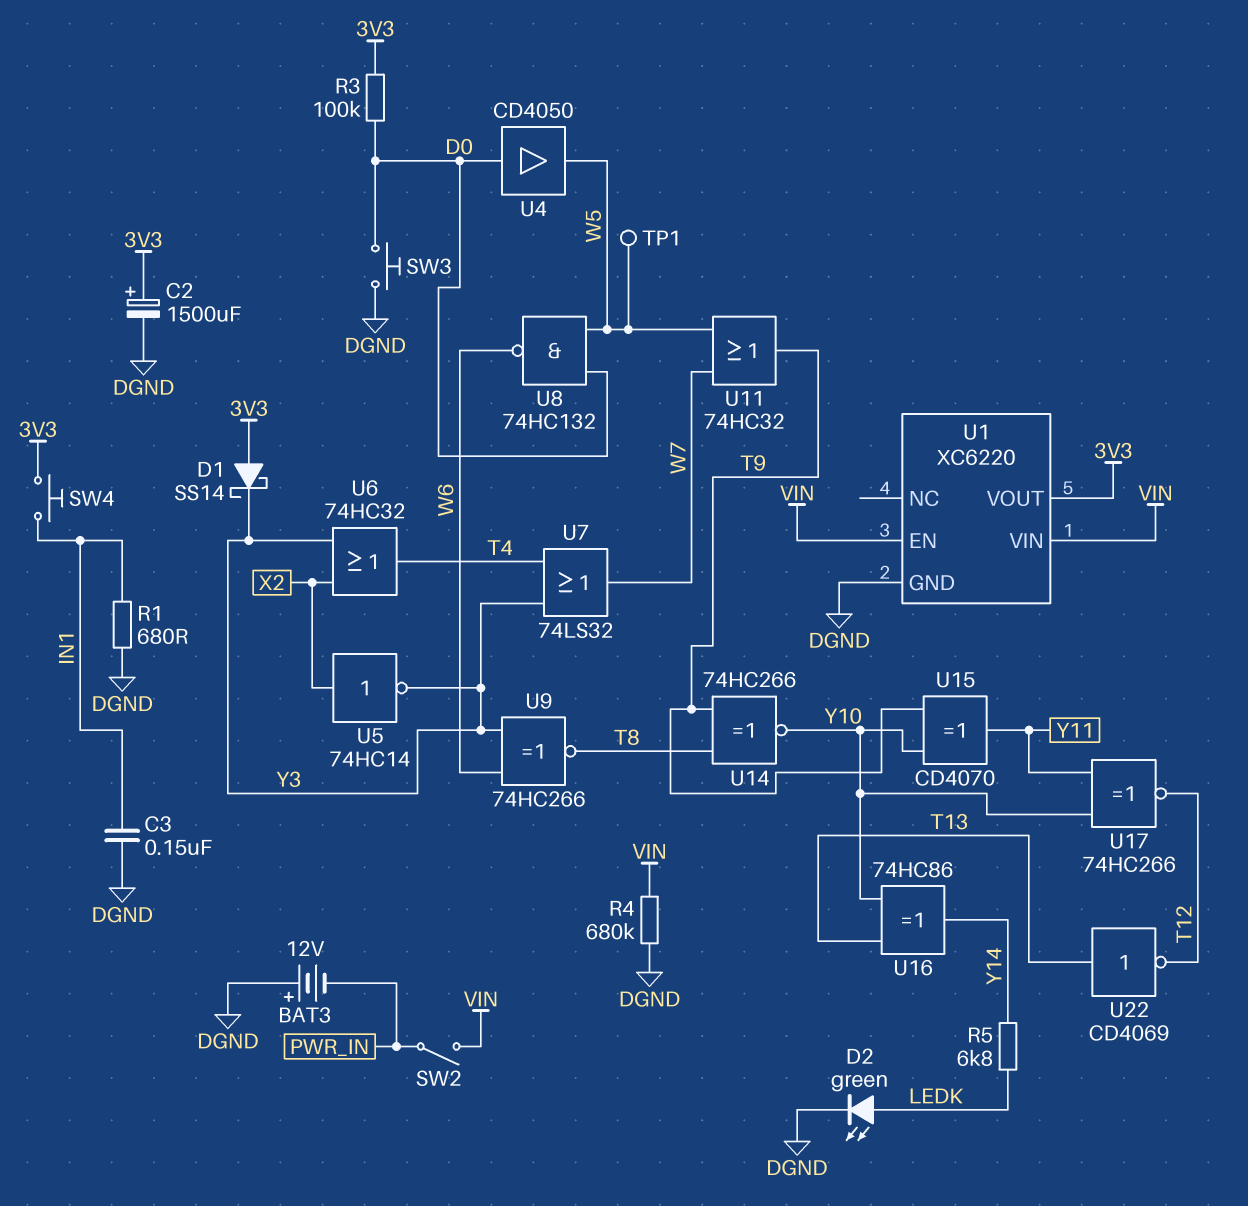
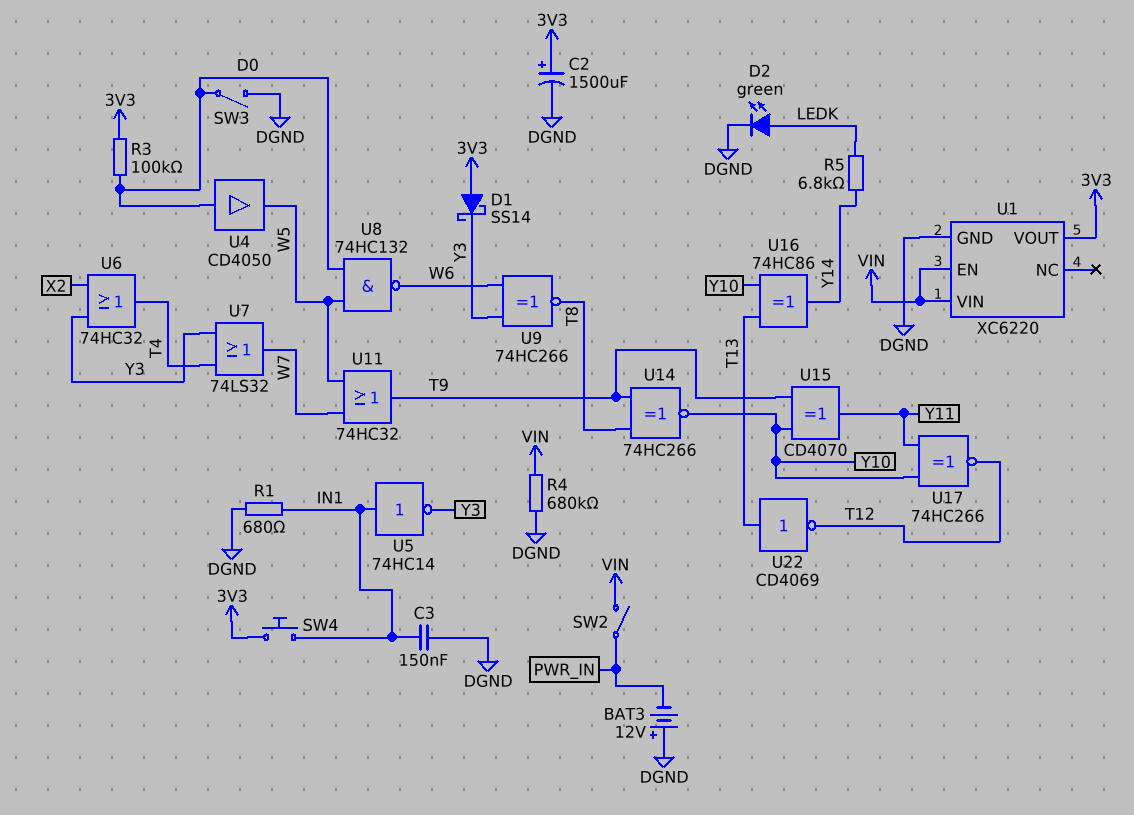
SW3: button (D0, DGND) -> switch (D0, DGND)
TP1: test point (W5) -> none
U5: NOT 74HC14 (in X2, out Y3) -> NOT 74HC14 (in IN1, out Y3)

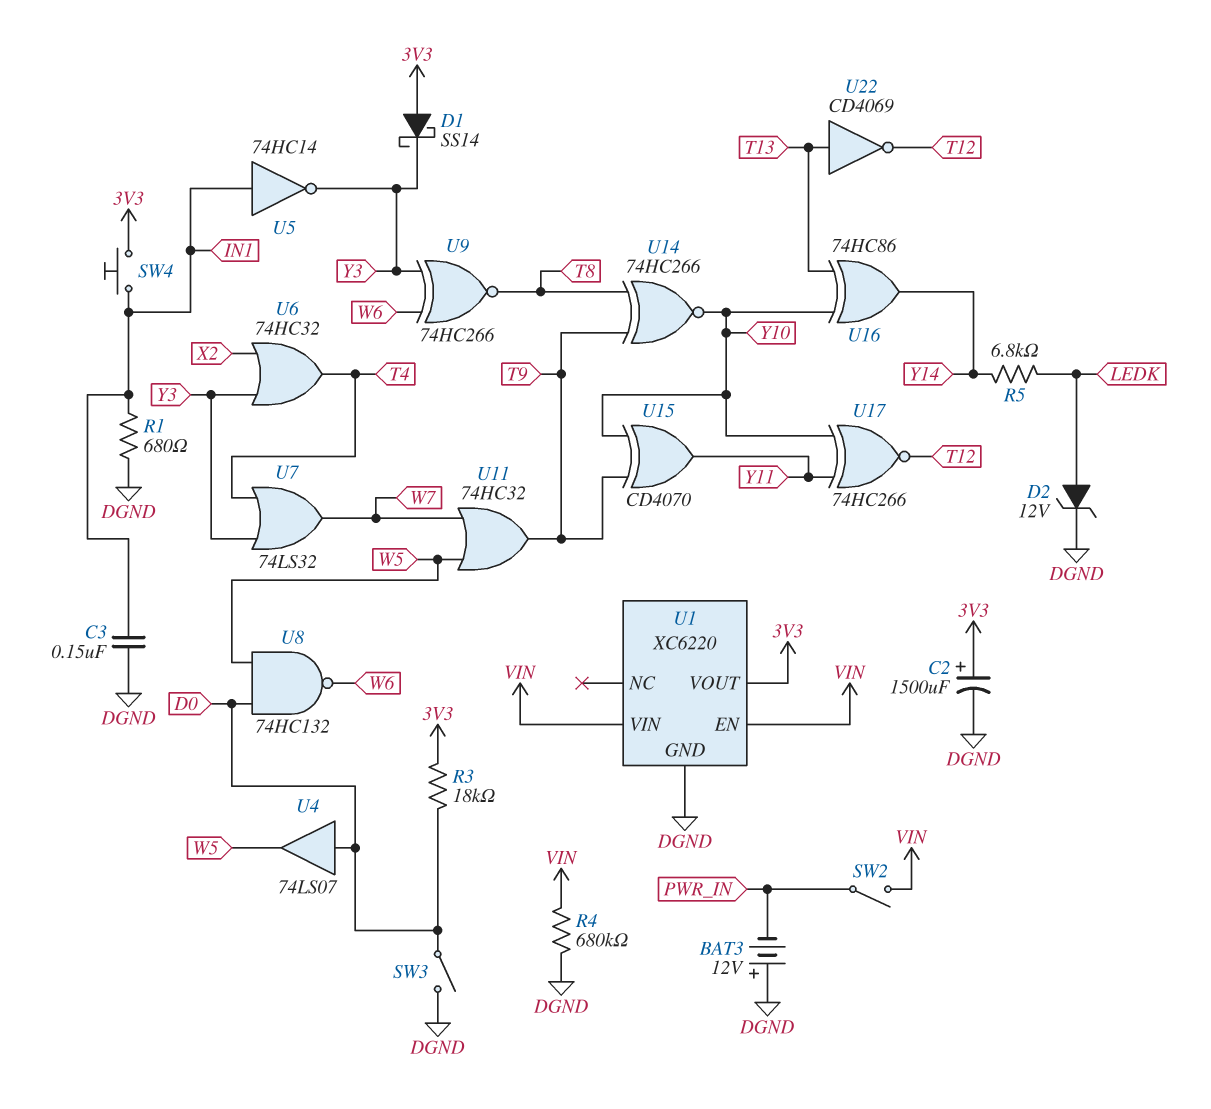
D2: LED green (A LEDK, K DGND) -> zener 12V (A LEDK, K DGND)
R3: 100k (3V3, D0) -> 18k (3V3, D0)
U4: buffer CD4050 (in D0, out W5) -> buffer 74LS07 (in D0, out W5)

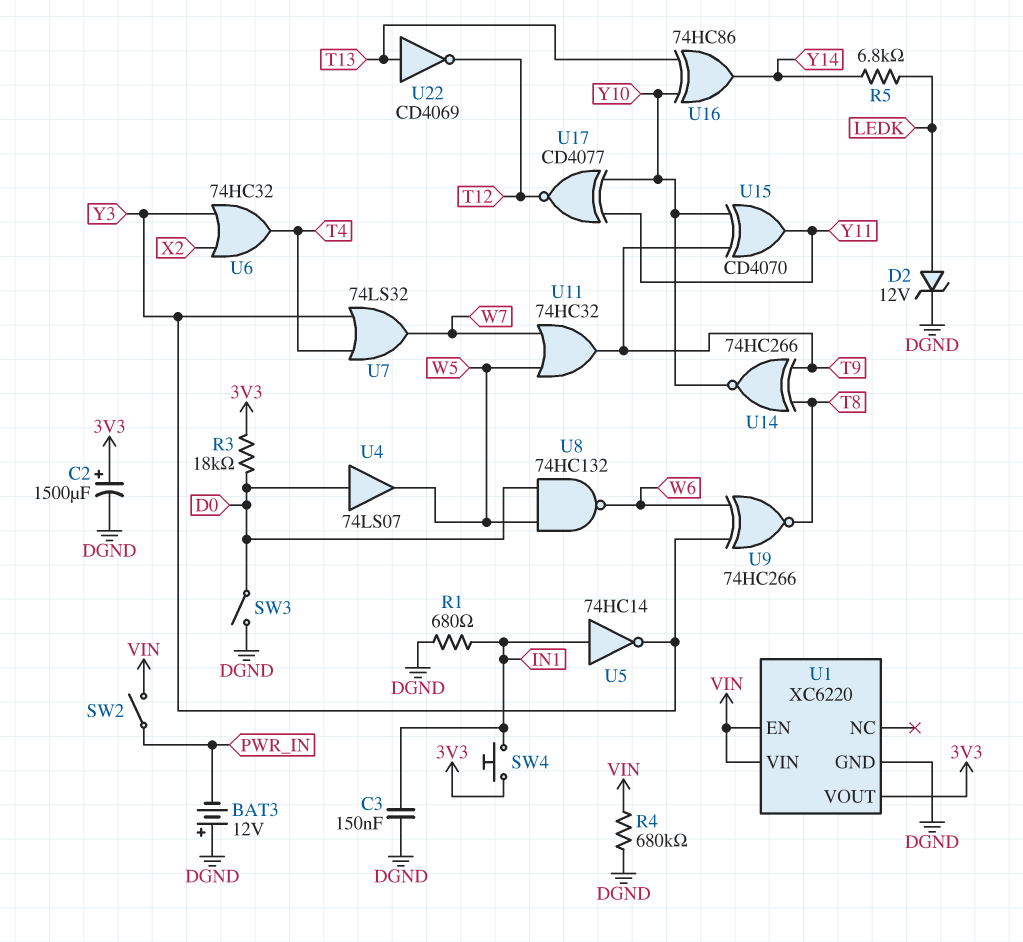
D1: schottky SS14 (A 3V3, K Y3) -> none
U17: XNOR 74HC266 (in Y10, in Y11, out T12) -> XNOR CD4077 (in Y10, in Y11, out T12)

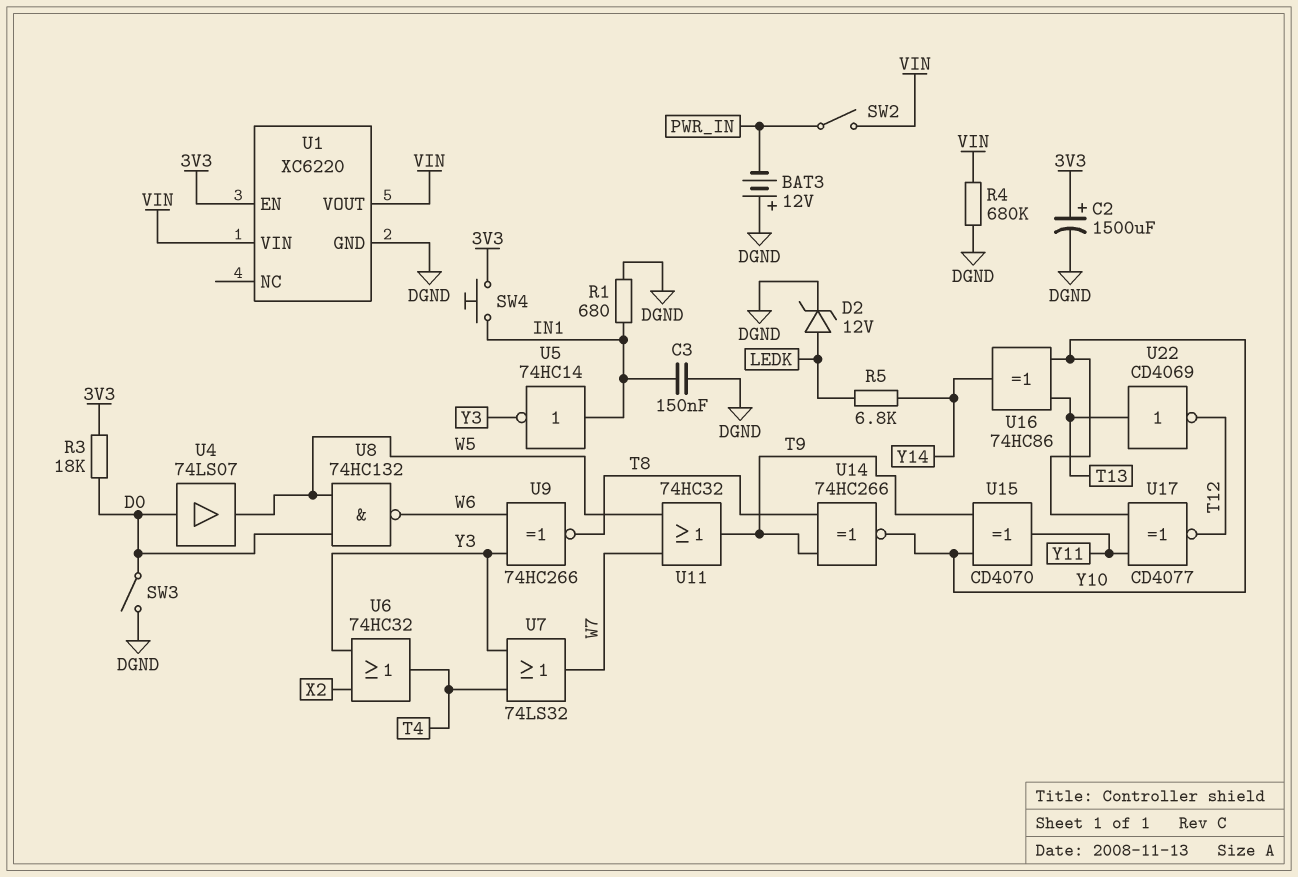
U1 pin EN: VIN -> 3V3
U1 pin VOUT: 3V3 -> VIN

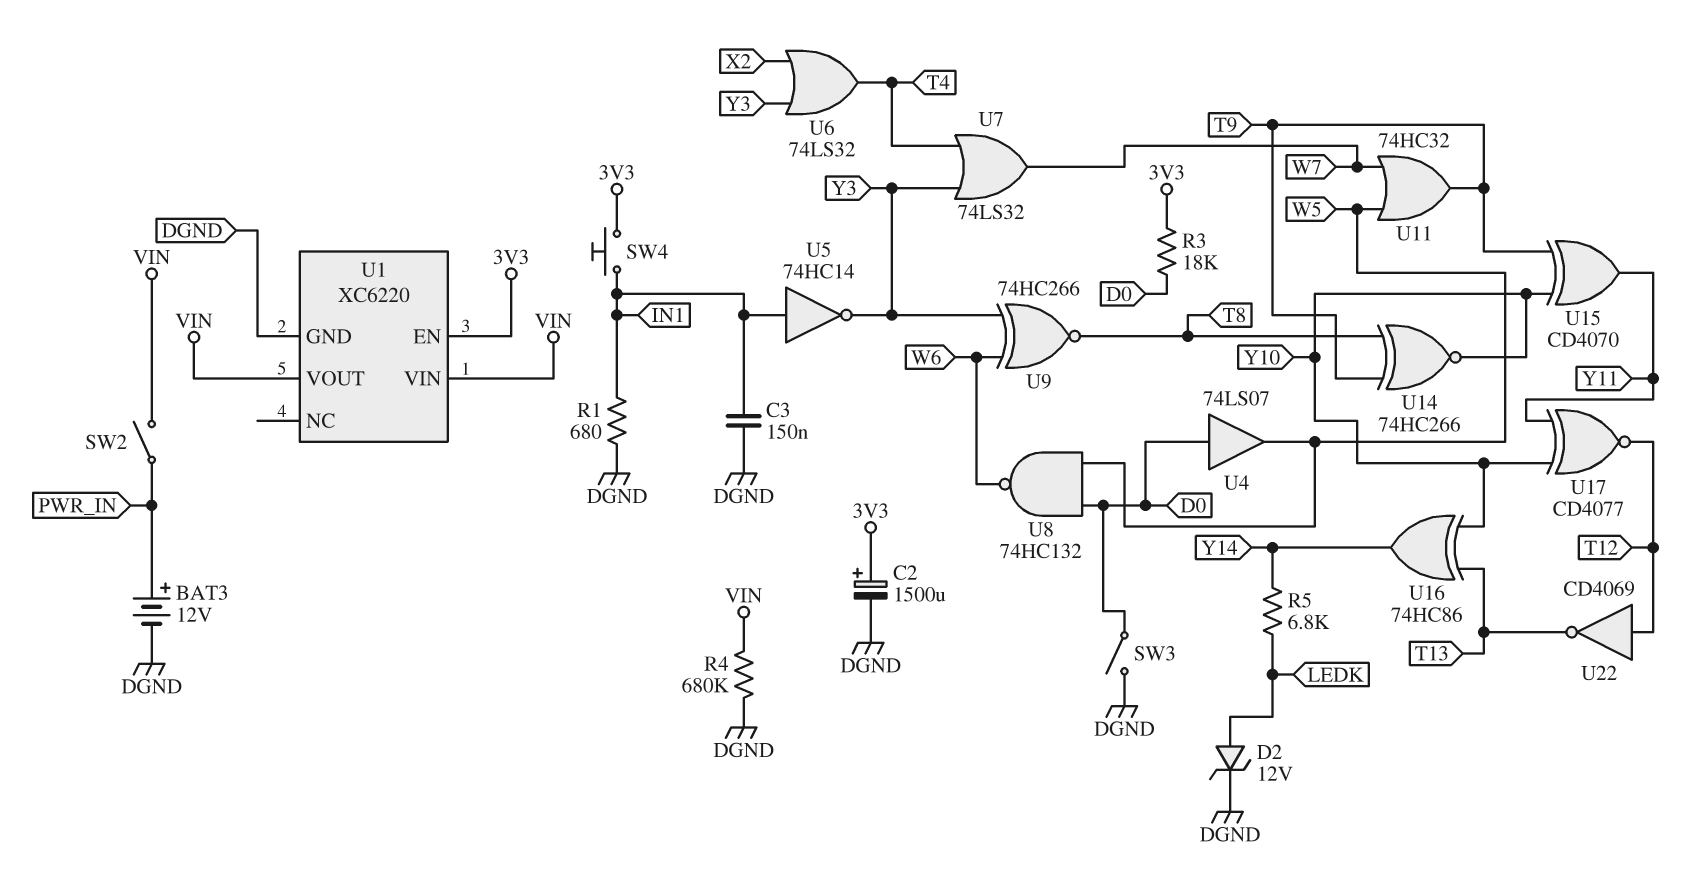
BAT3: 12V (plus DGND, minus PWR_IN) -> 12V (plus PWR_IN, minus DGND)
U6: OR 74HC32 (in X2, in Y3, out T4) -> OR 74LS32 (in X2, in Y3, out T4)
U22: NOT CD4069 (in T13, out T12) -> NOT CD4069 (in T12, out T13)

